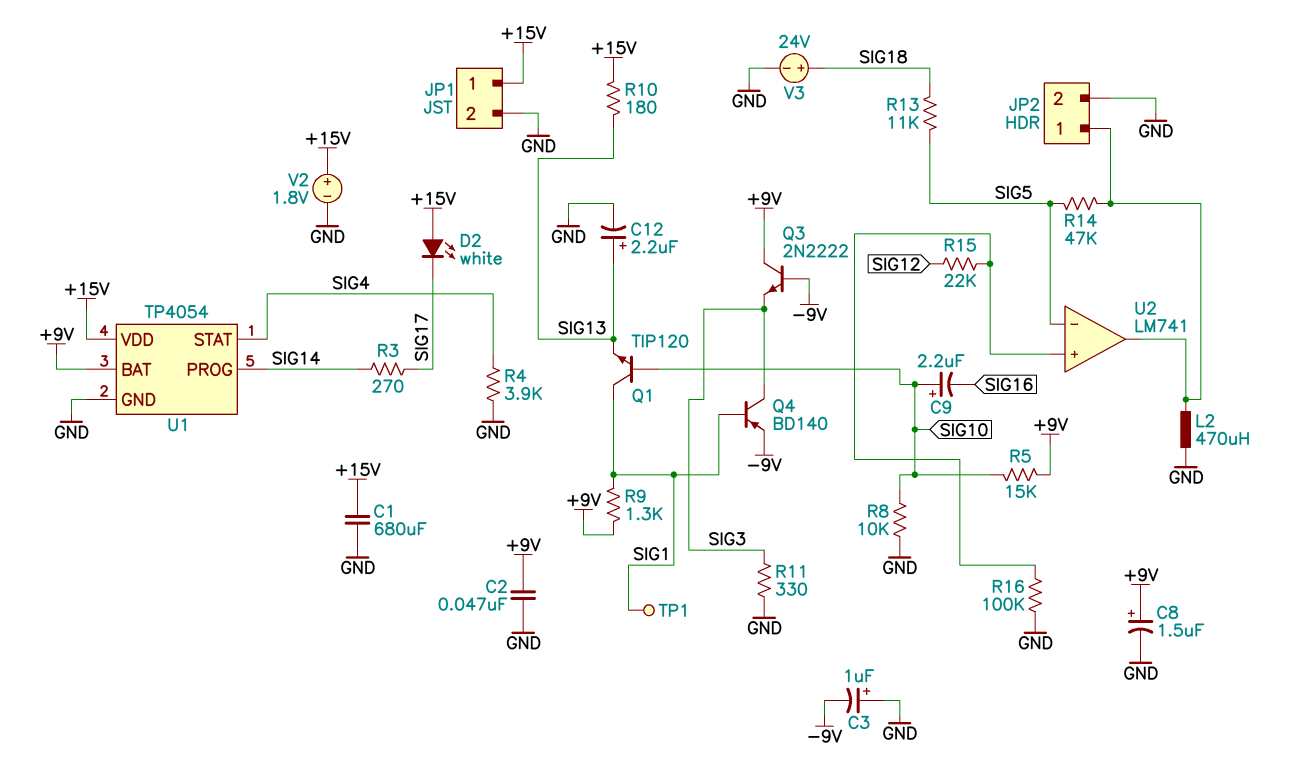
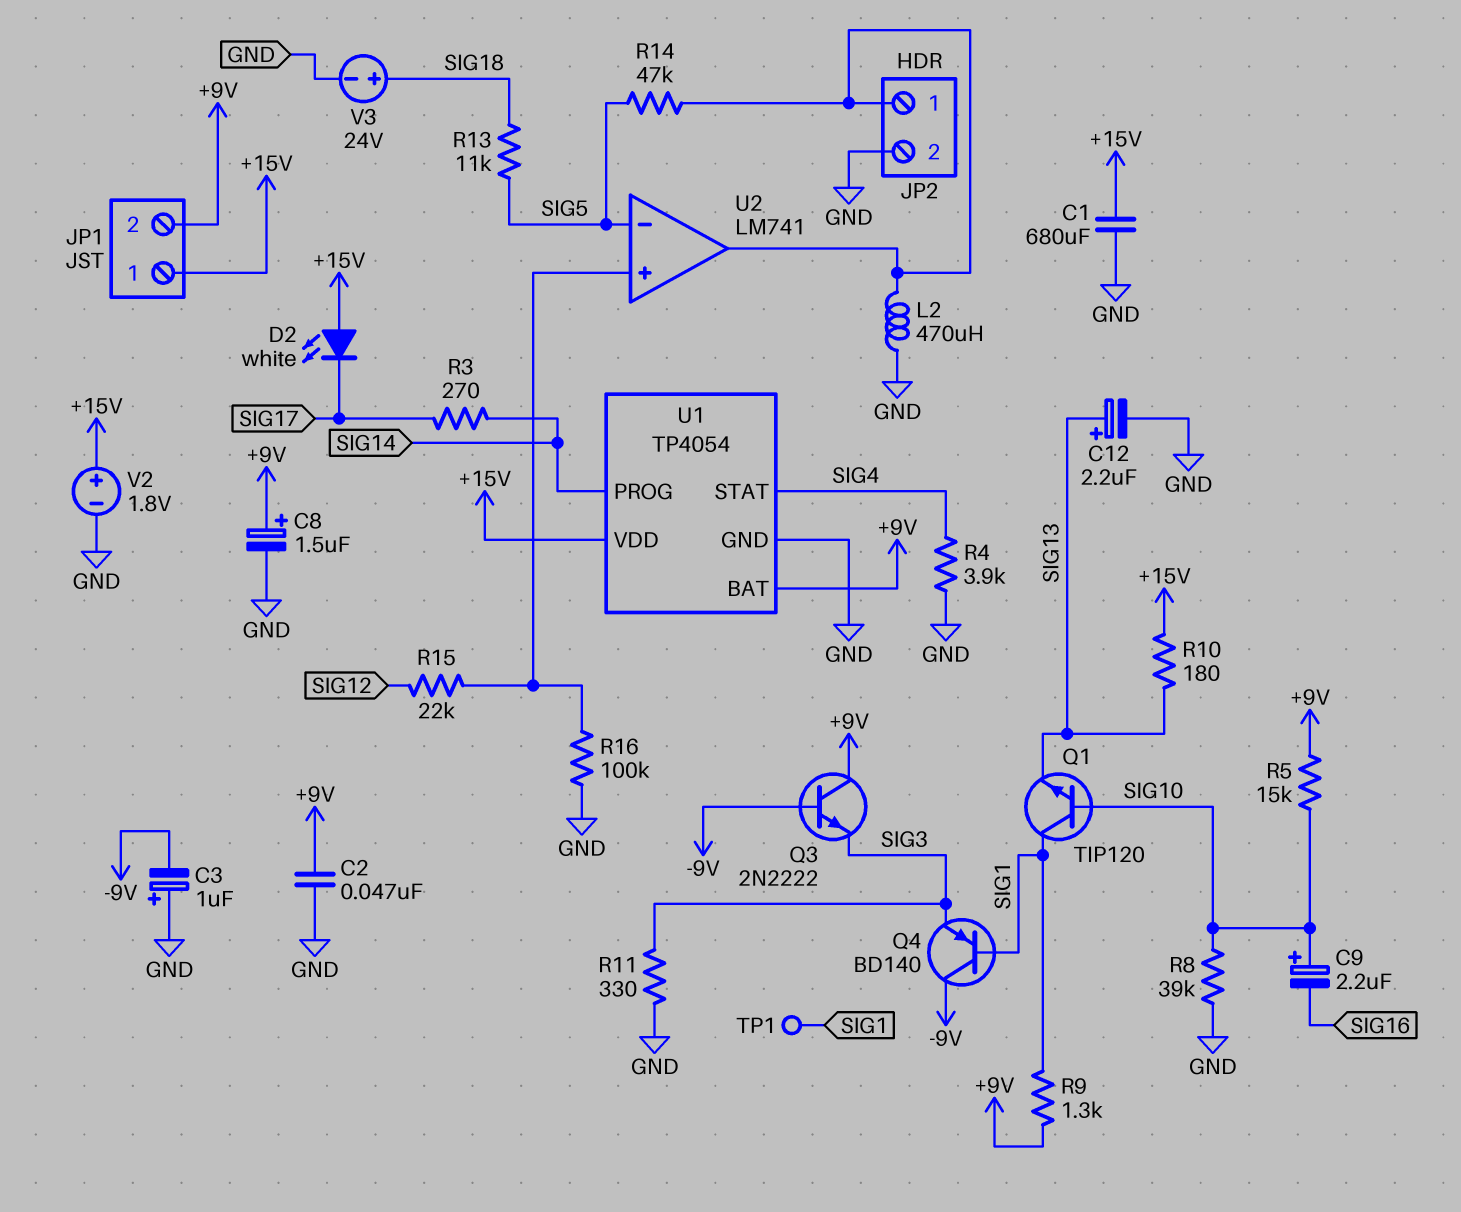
JP1 pin 2: GND -> +9V
Q4: PNP BD140 (B SIG1, C SIG3, E -9V) -> PNP BD140 (B SIG1, C -9V, E SIG3)
R8: 10k (GND, SIG10) -> 39k (GND, SIG10)

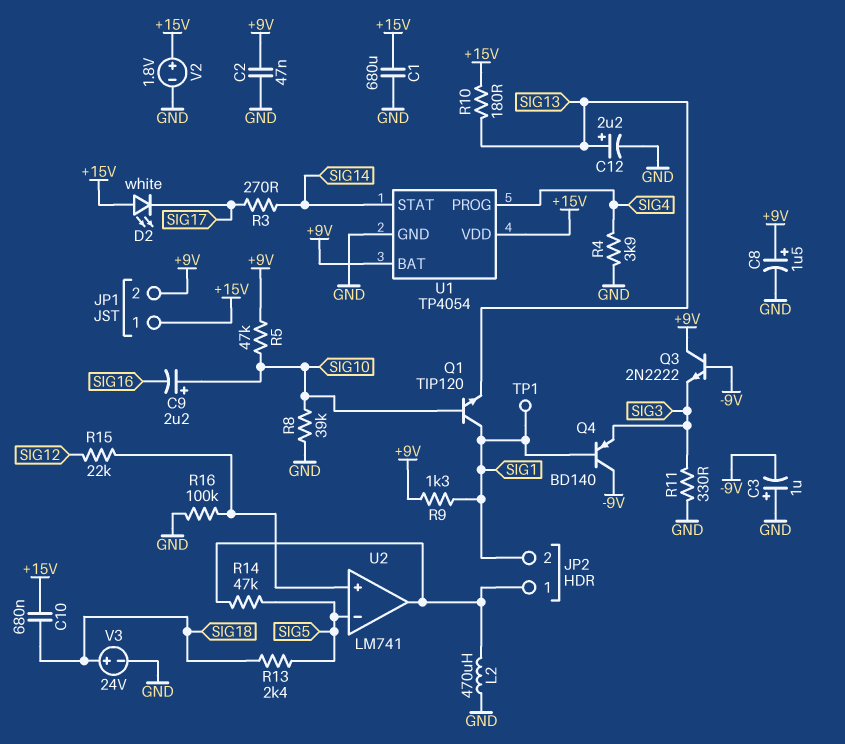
C10: none -> 680nF (+15V, SIG18)
JP2 pin 2: GND -> SIG1
R5: 15k (+9V, SIG10) -> 47k (+9V, SIG10)
R13: 11k (SIG5, SIG18) -> 2.4k (SIG5, SIG18)
U1 pin PROG: SIG14 -> SIG4
U1 pin STAT: SIG4 -> SIG14

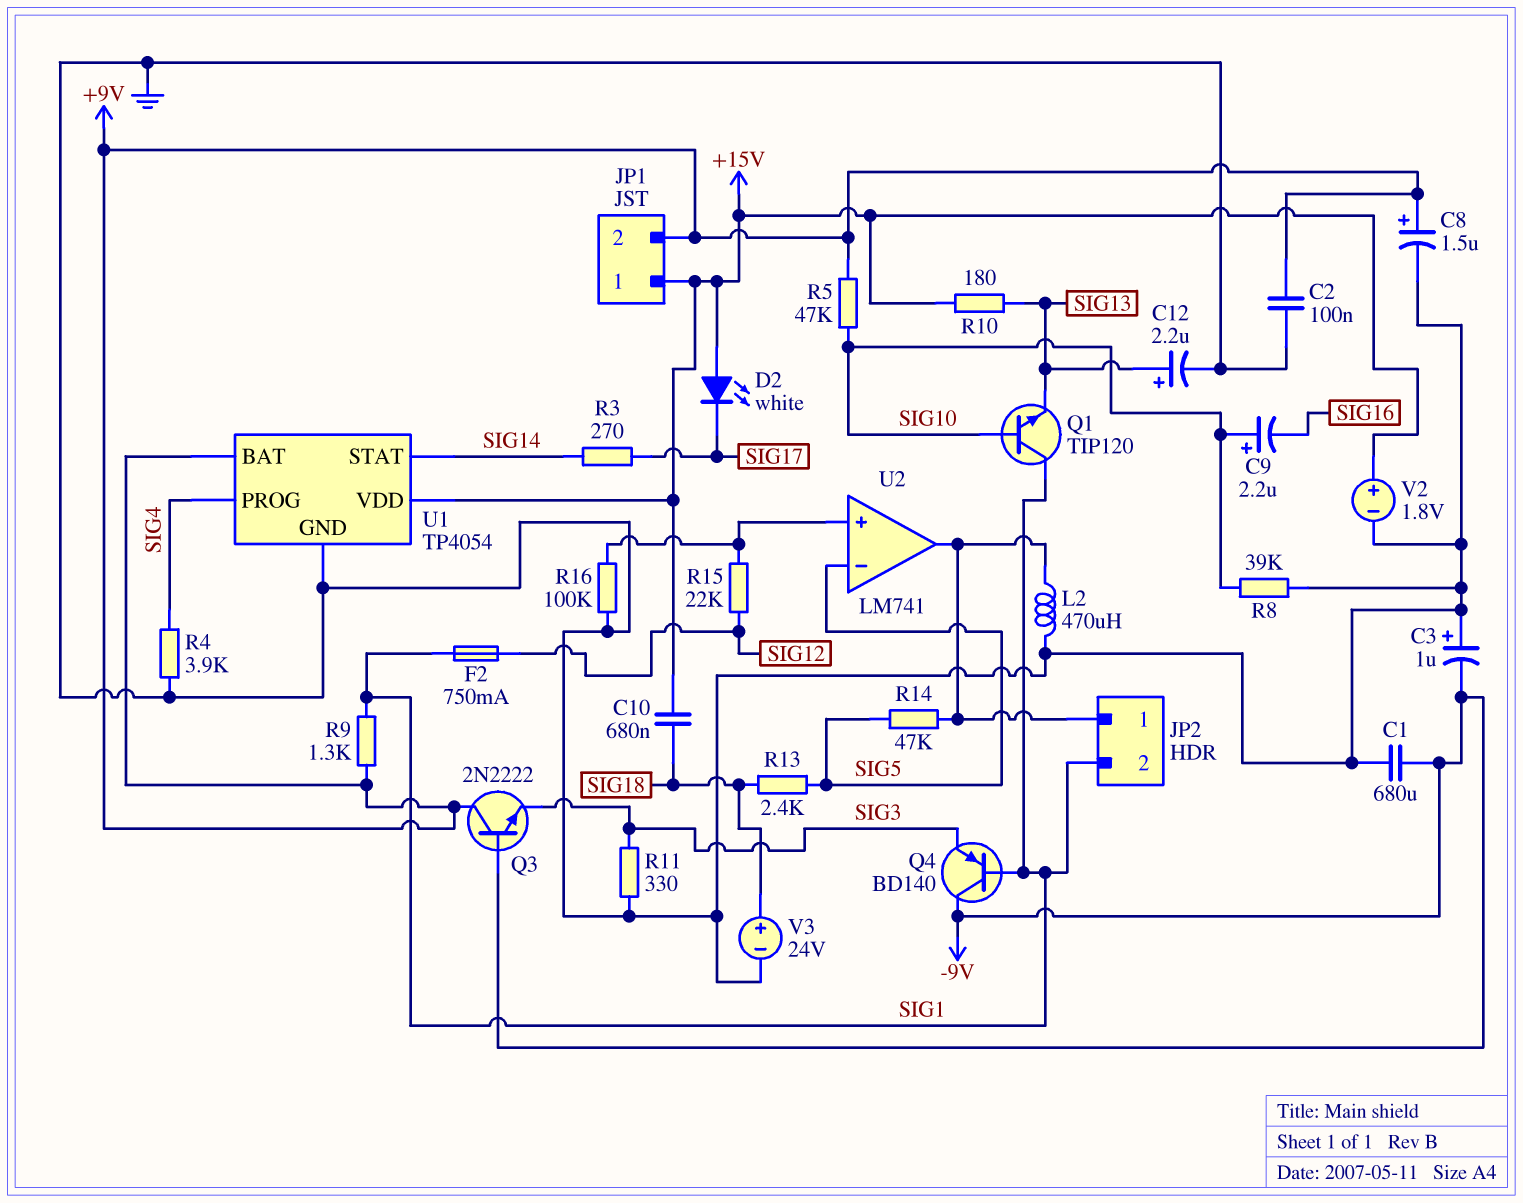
C1: 680uF (+15V, GND) -> 680uF (-9V, GND)
C2: 47nF (+9V, GND) -> 100nF (+9V, GND)
F2: none -> 750mA (SIG1, SIG12)
TP1: test point (SIG1) -> none

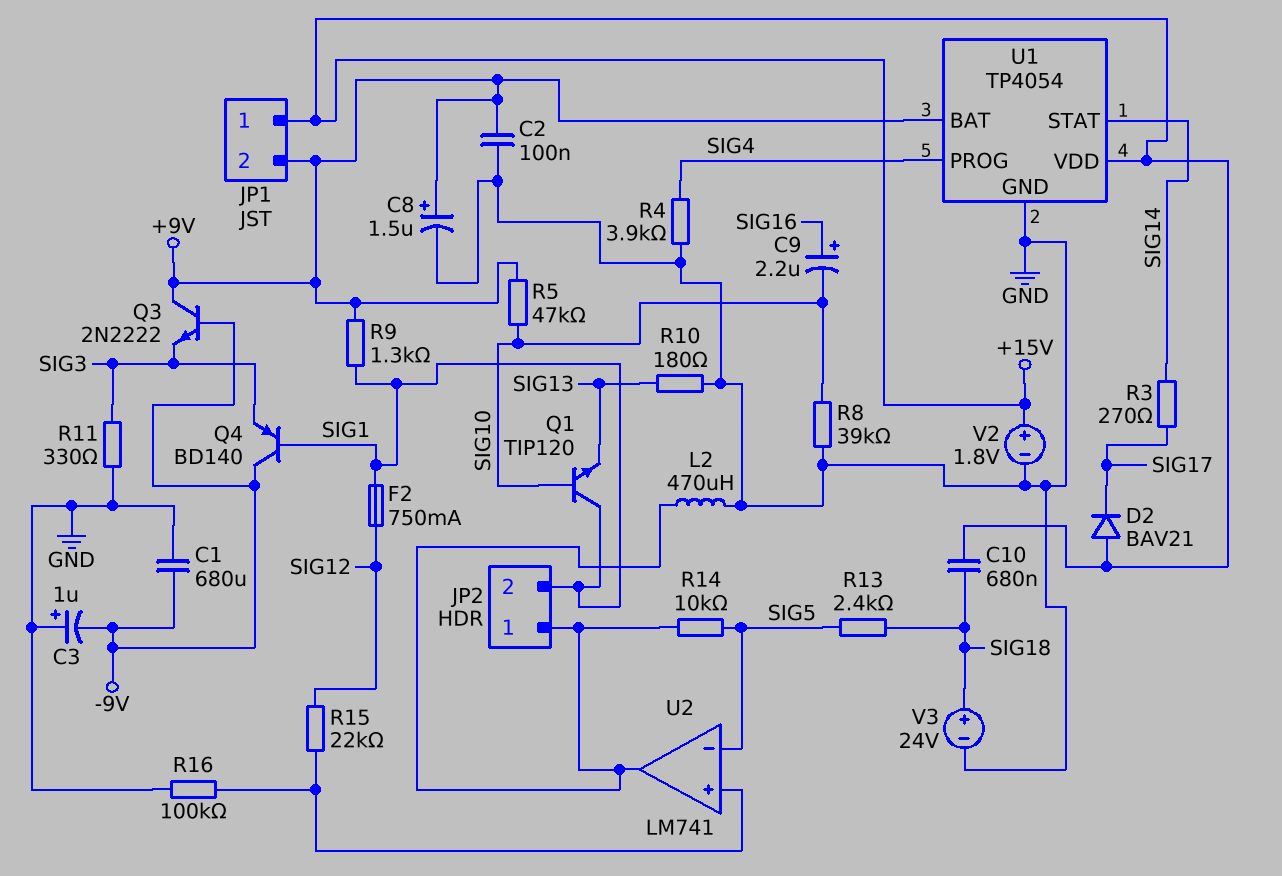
C9: 2.2uF (plus SIG10, minus SIG16) -> 2.2uF (plus SIG16, minus SIG10)
C12: 2.2uF (plus SIG13, minus GND) -> none
D2: LED white (A +15V, K SIG17) -> diode BAV21 (A +15V, K SIG17)
R10: 180 (+15V, SIG13) -> 180 (GND, SIG13)
R14: 47k (JP2/1, SIG5) -> 10k (JP2/1, SIG5)

